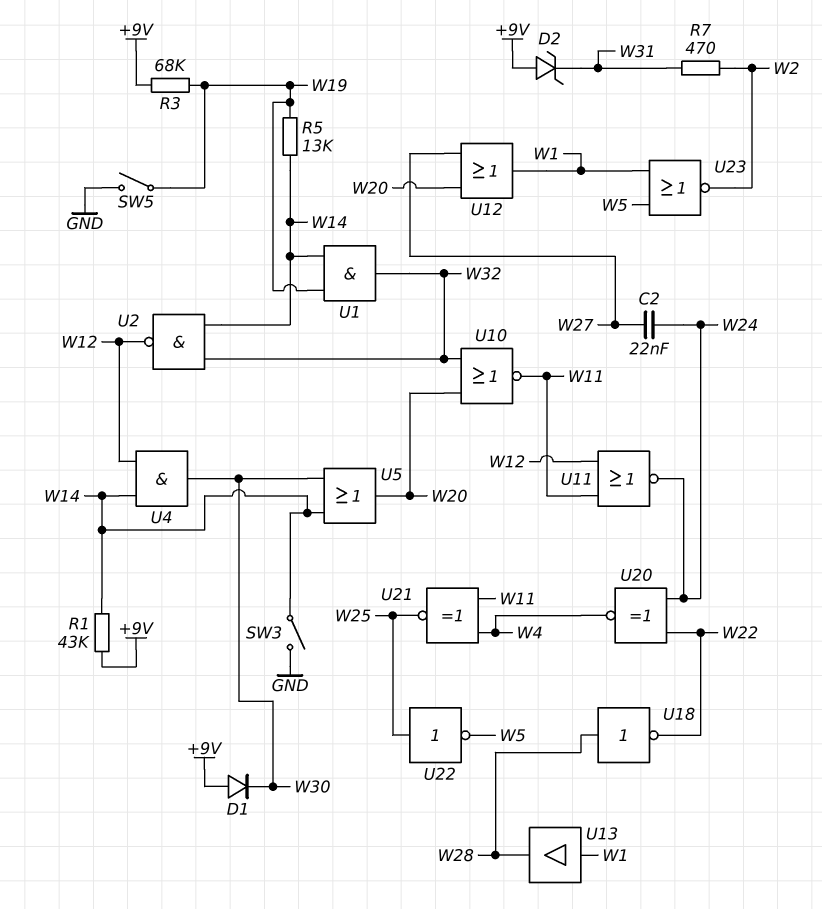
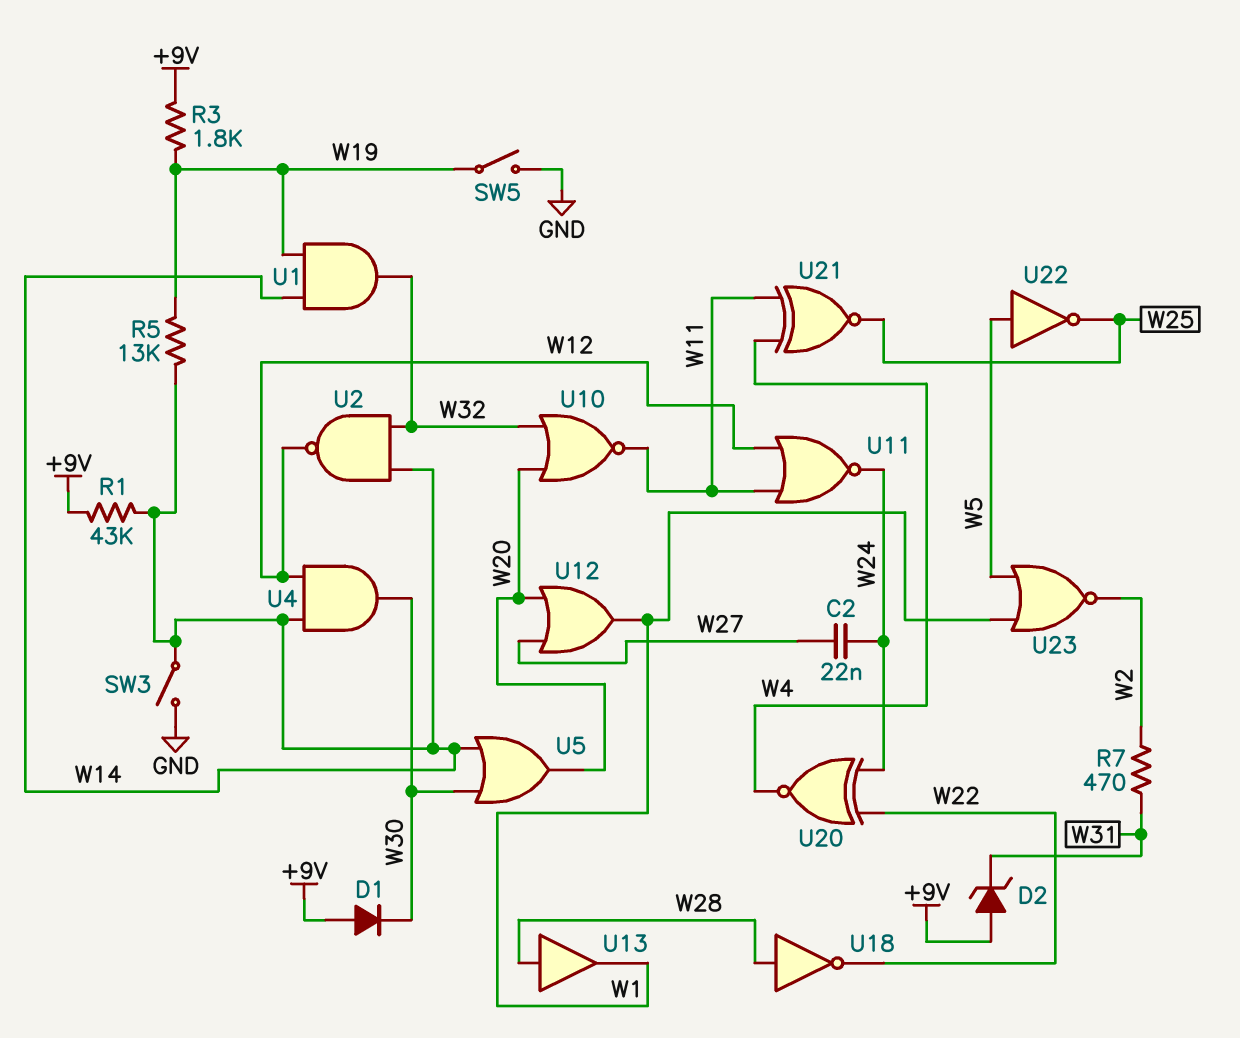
R3: 68k (+9V, W19) -> 1.8k (+9V, W19)
U13: buffer (in W1, out W28) -> buffer (in W28, out W1)
U22: NOT (in W25, out W5) -> NOT (in W5, out W25)

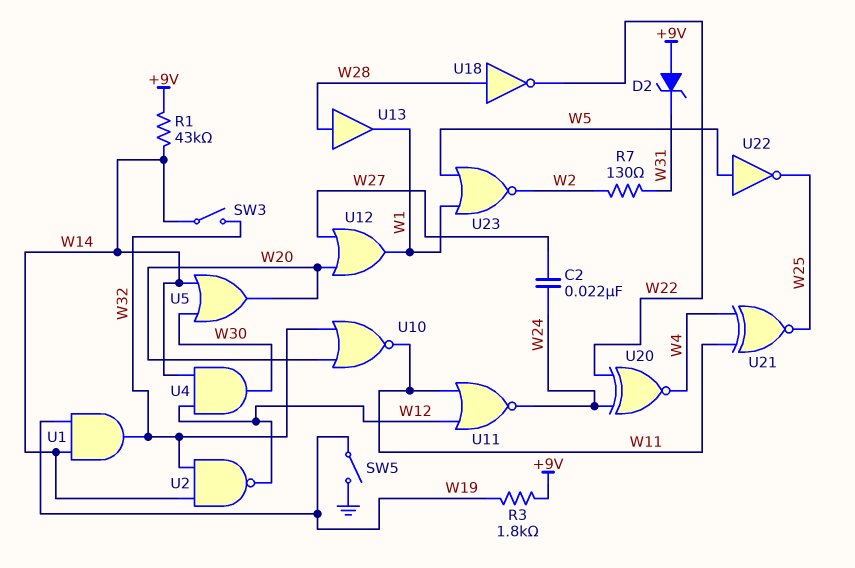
D1: diode (A +9V, K W30) -> none
R5: 13k (W14, W19) -> none
R7: 470 (W2, W31) -> 130 (W2, W31)
SW3: switch (GND, W14) -> switch (W14, W32)

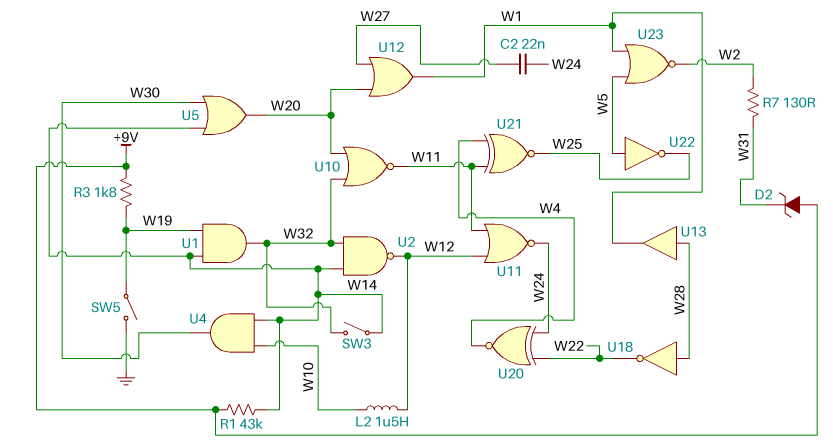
L2: none -> 1.5uH (W10, W12)
U4: AND (in W12, in W14, out W30) -> AND (in W10, in W14, out W30)

